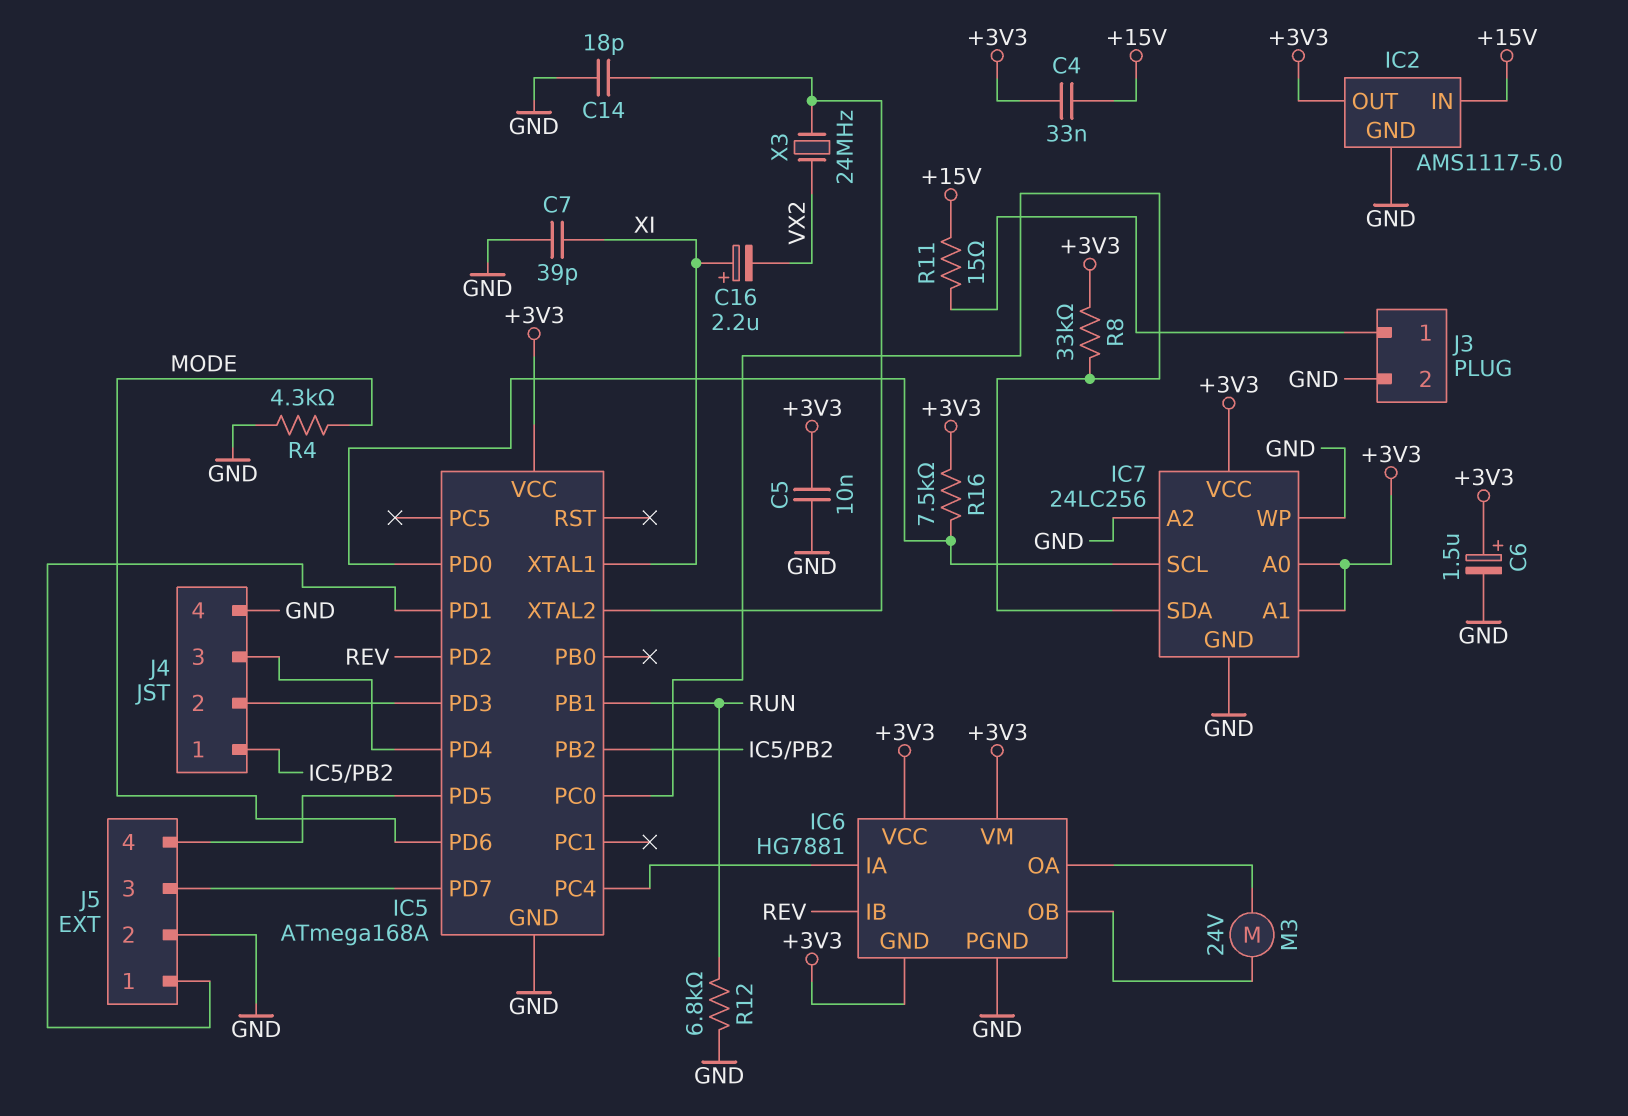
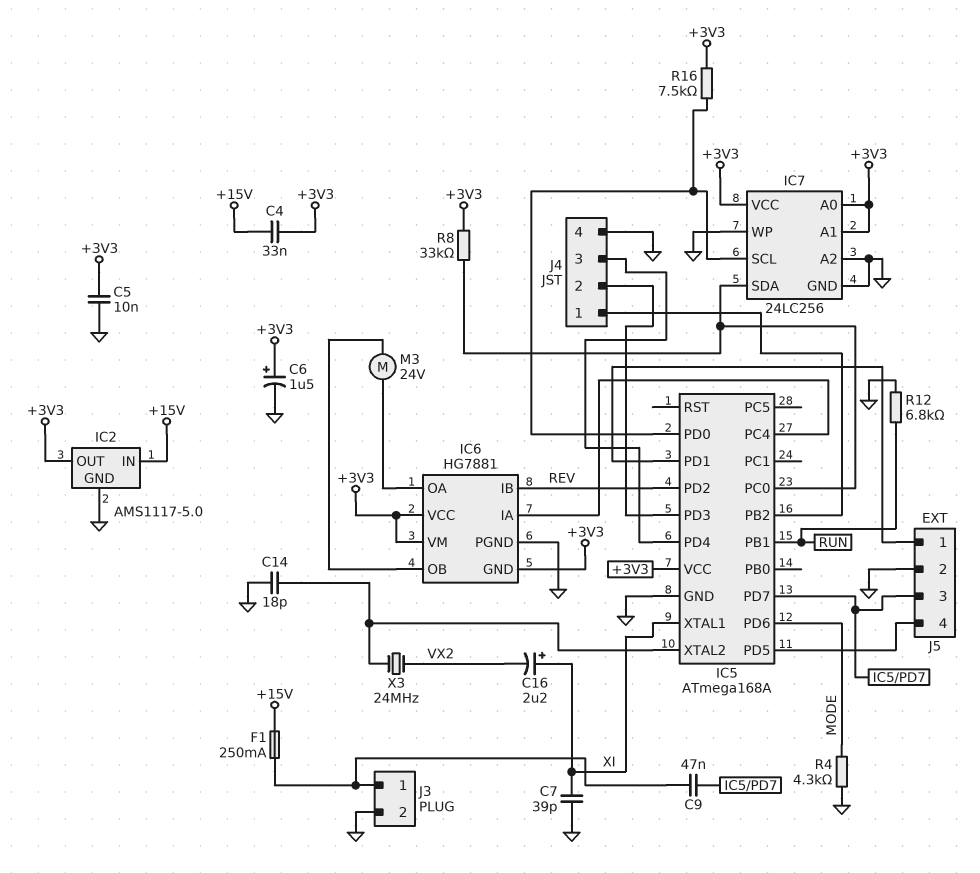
C9: none -> 47nF (IC5/PD7, J3/1)
F1: none -> 250mA (+15V, J3/1)
R11: 15 (+15V, J3/1) -> none

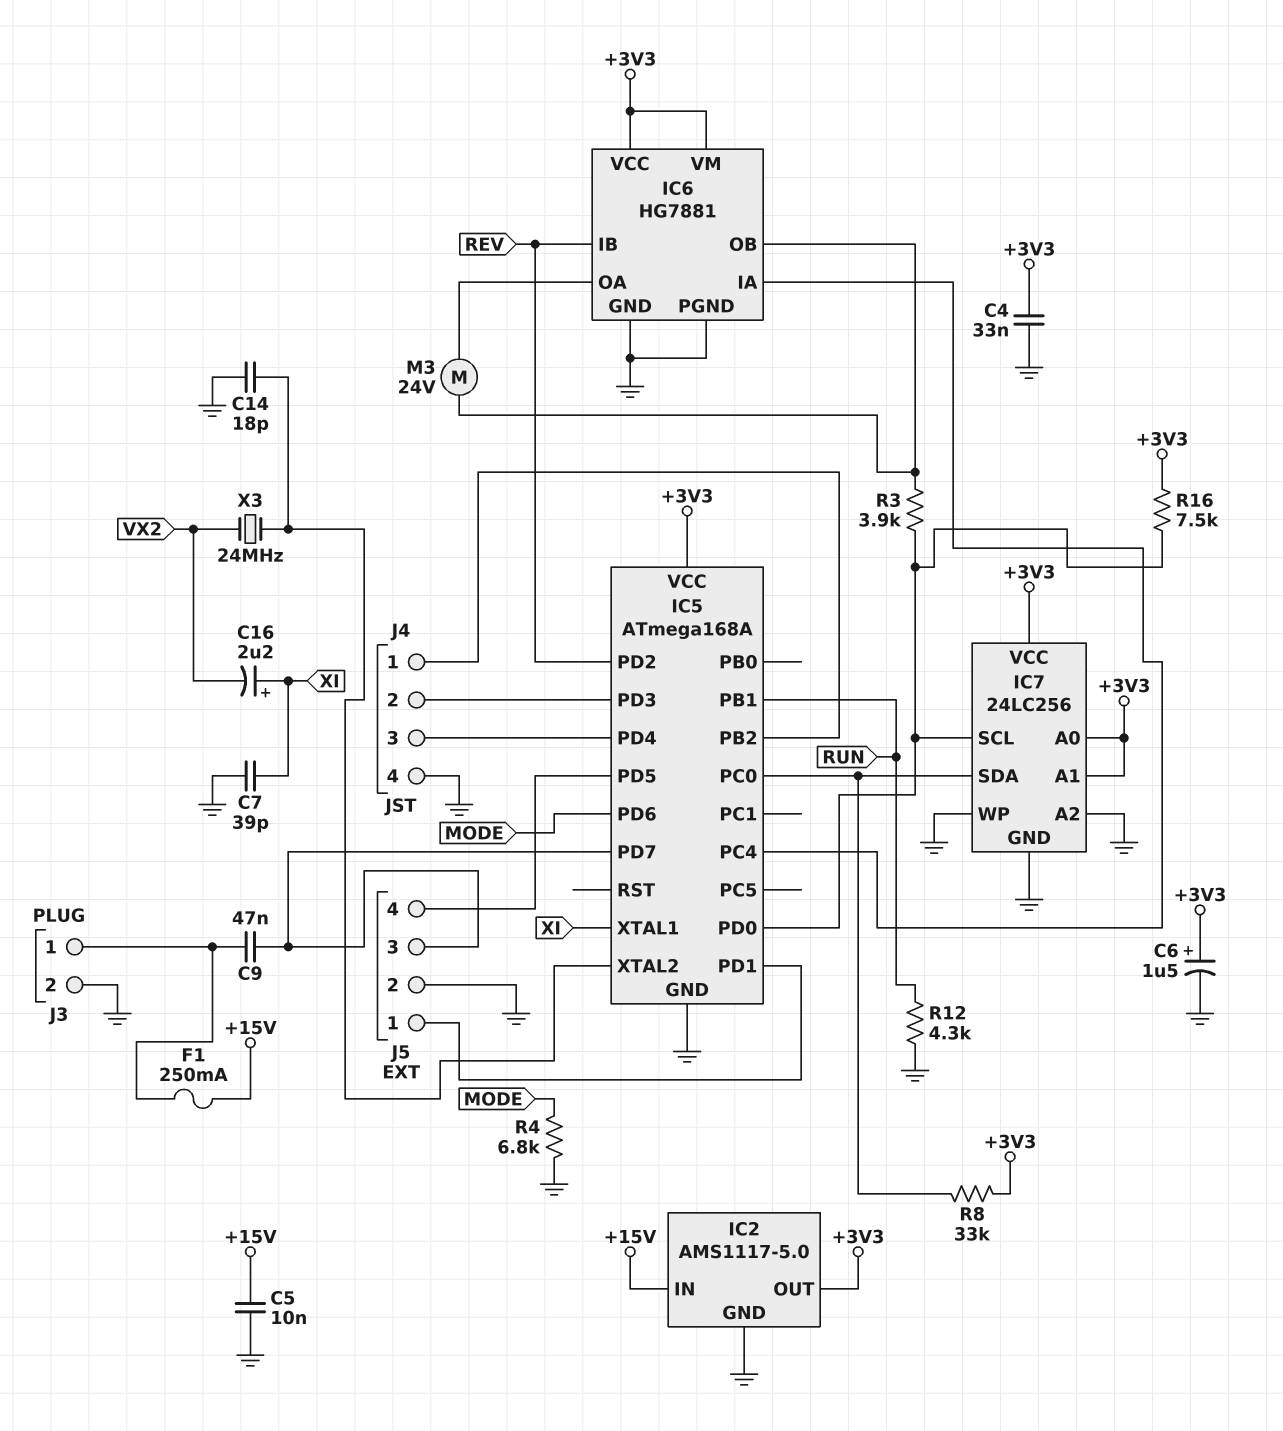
C4: 33nF (+3V3, +15V) -> 33nF (+3V3, GND)
C5: 10nF (+3V3, GND) -> 10nF (+15V, GND)
IC6 pin GND: +3V3 -> GND
R3: none -> 3.9k (IC5/PD0, IC6/OB)
R4: 4.3k (GND, MODE) -> 6.8k (GND, MODE)
R12: 6.8k (GND, RUN) -> 4.3k (GND, RUN)

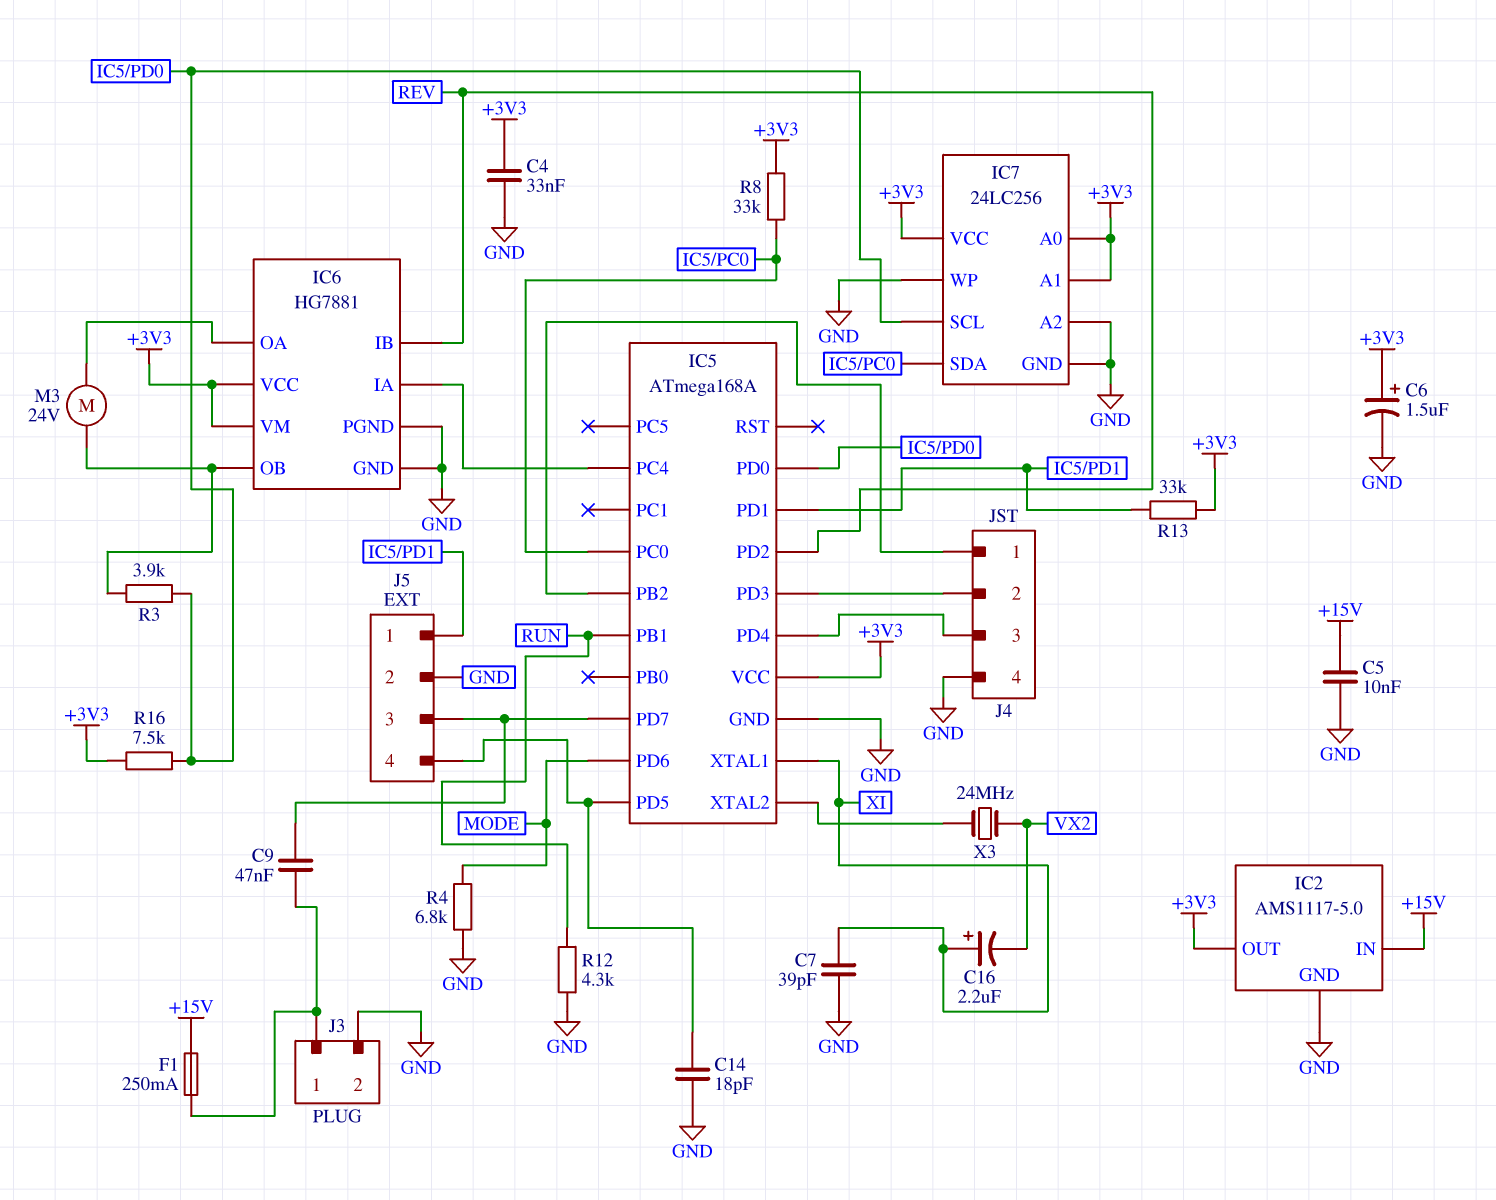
C14: 18pF (GND, IC5/XTAL2) -> 18pF (GND, IC5/PD5)
R13: none -> 33k (+3V3, IC5/PD1)

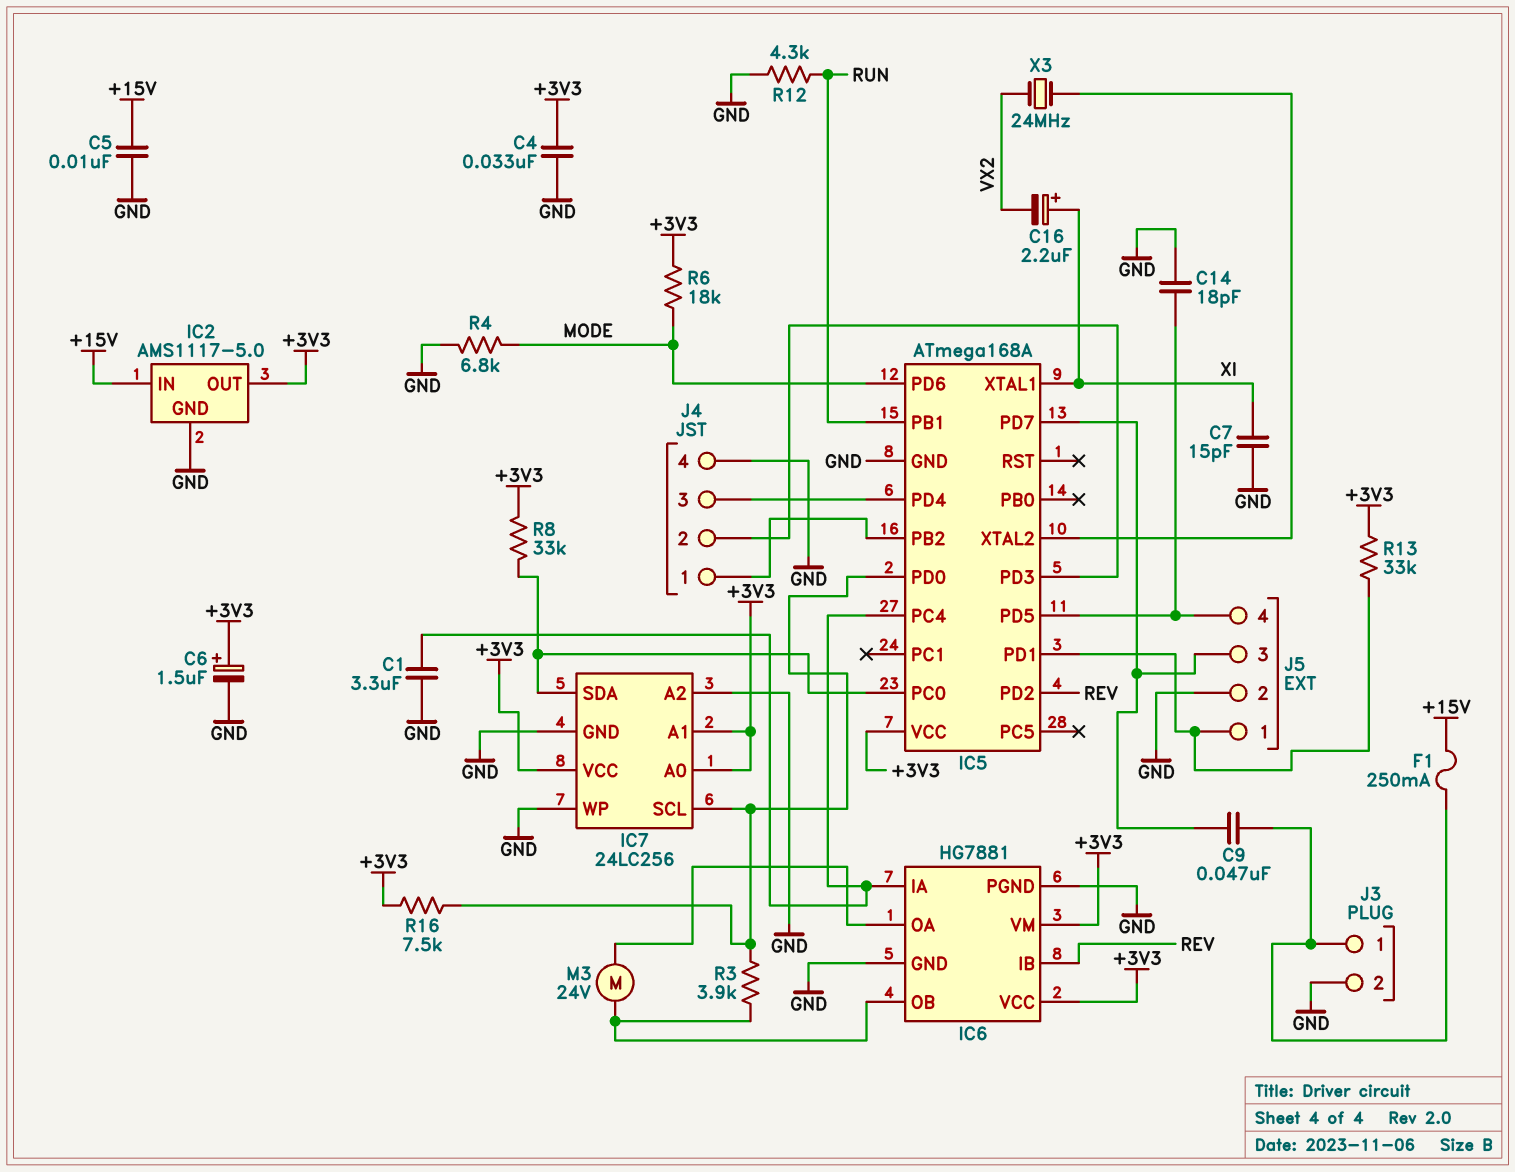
C1: none -> 3.3uF (GND, IC5/PC4)
C7: 39pF (GND, XI) -> 15pF (GND, XI)
R6: none -> 18k (+3V3, MODE)

